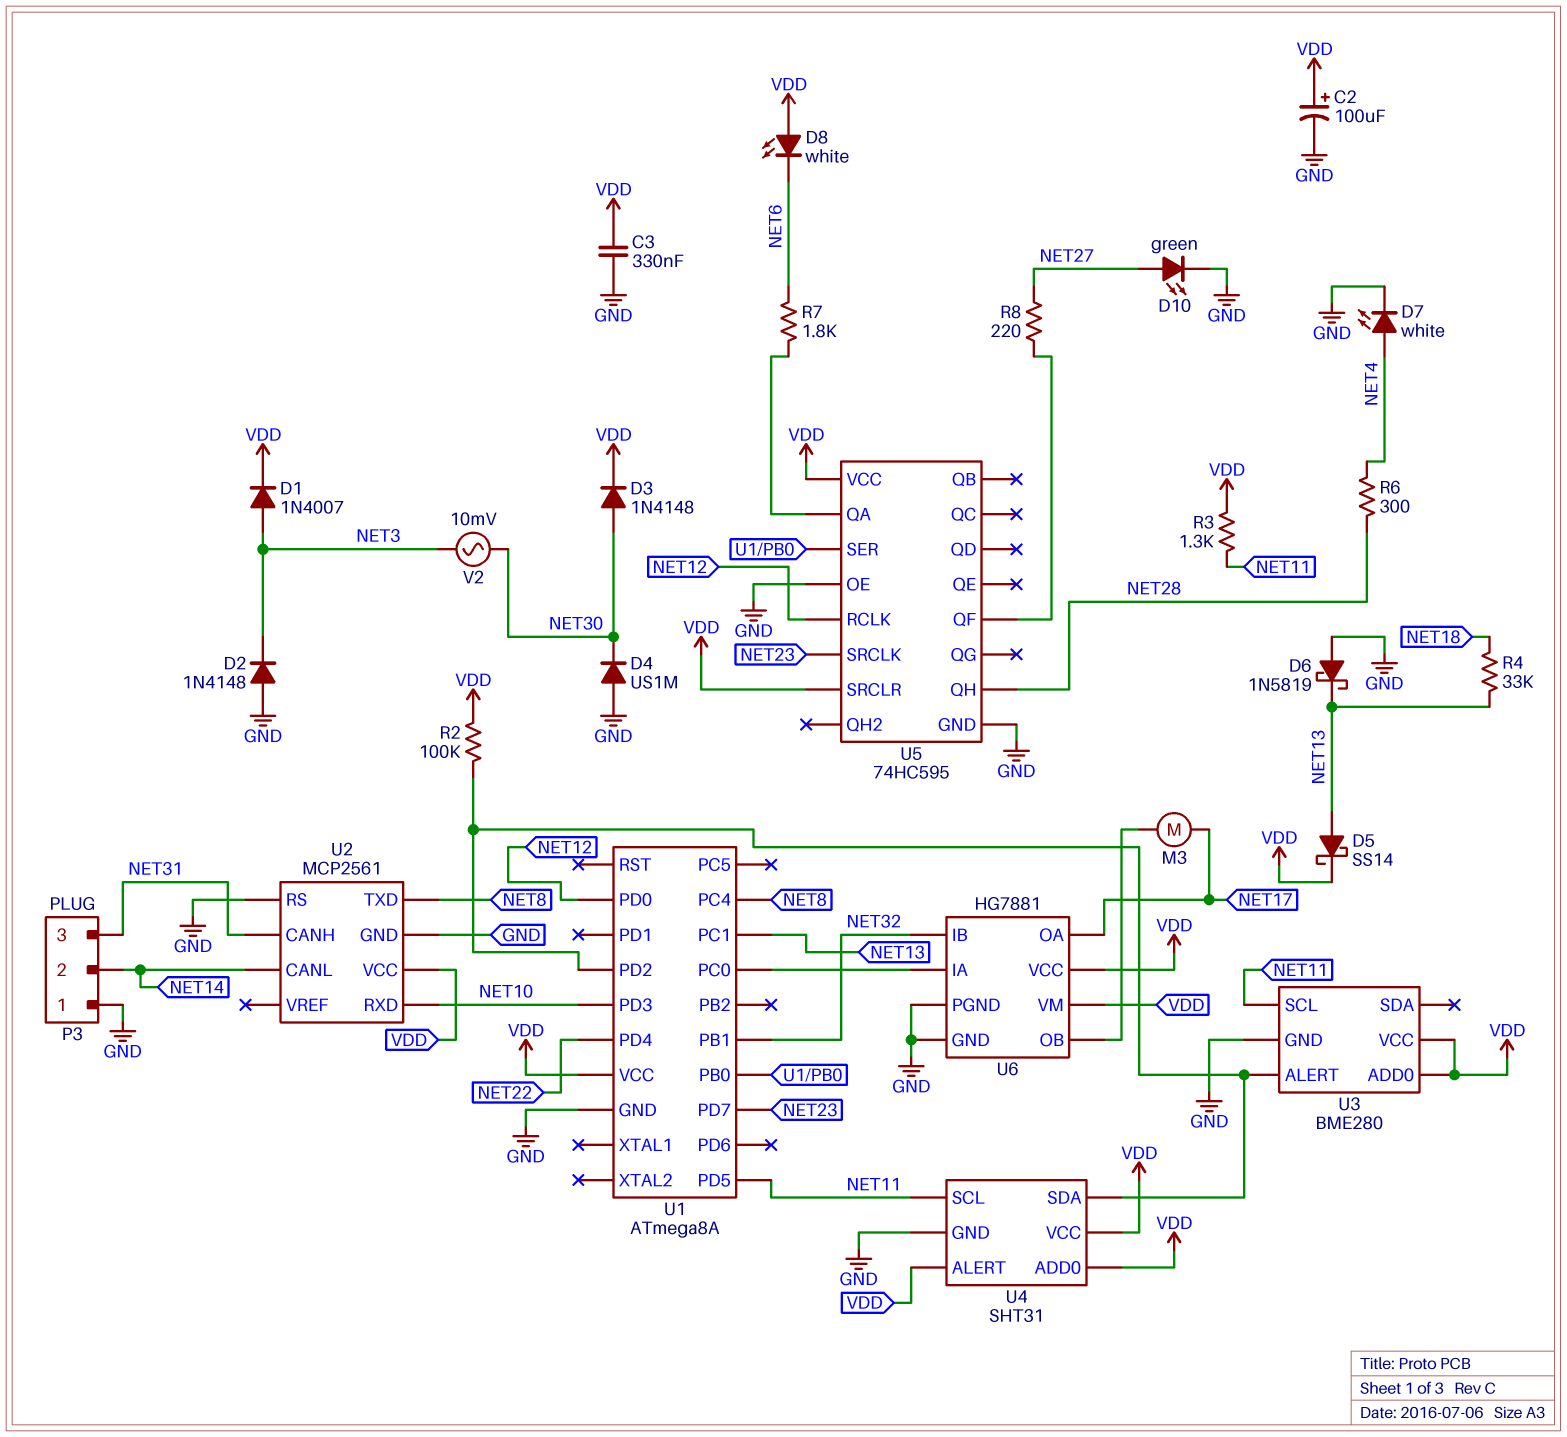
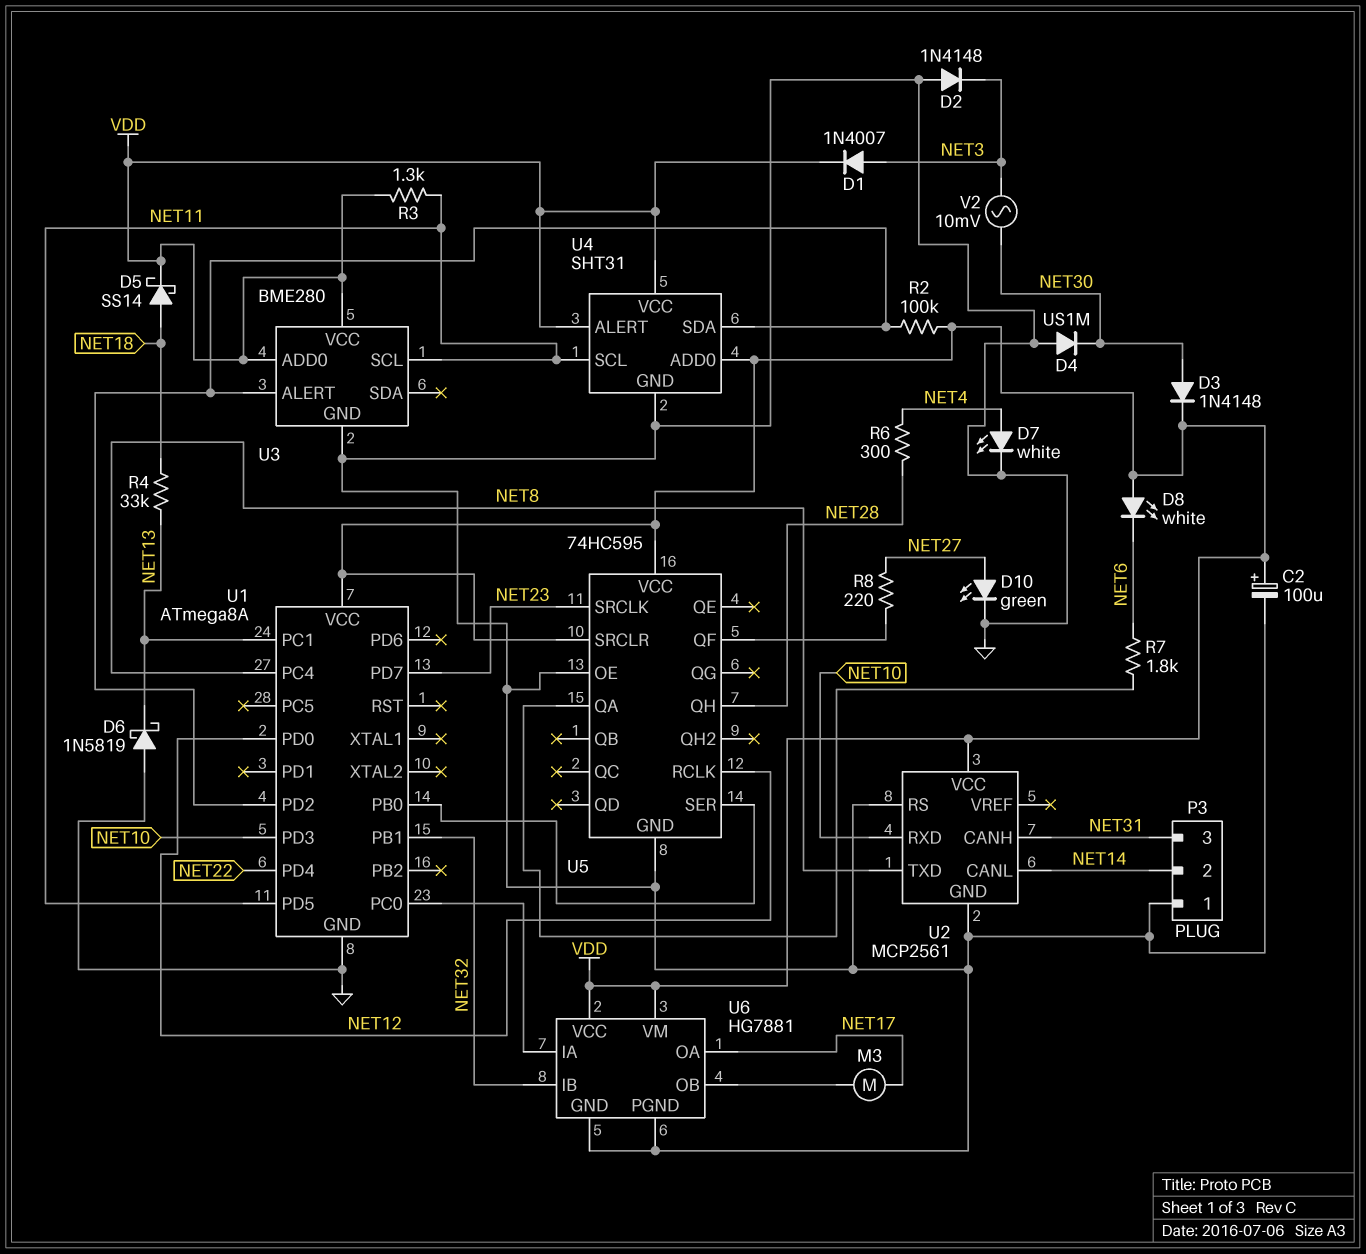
C3: 330nF (GND, VDD) -> none
D5: schottky SS14 (A NET13, K VDD) -> schottky SS14 (A NET18, K VDD)

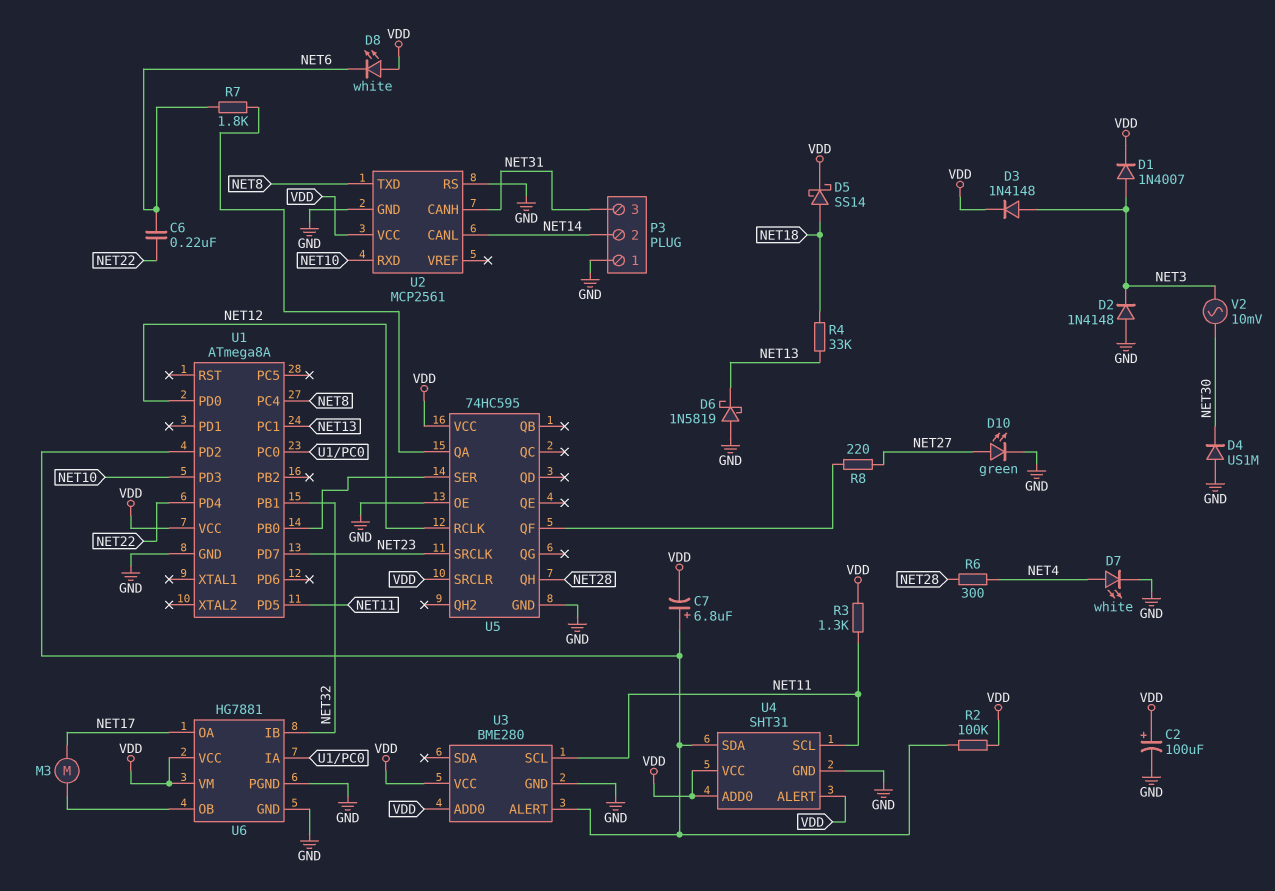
C6: none -> 220nF (NET6, NET22)
C7: none -> 6.8uF (plus U1/PD2, minus VDD)
D3: diode 1N4148 (A NET30, K VDD) -> diode 1N4148 (A NET3, K VDD)

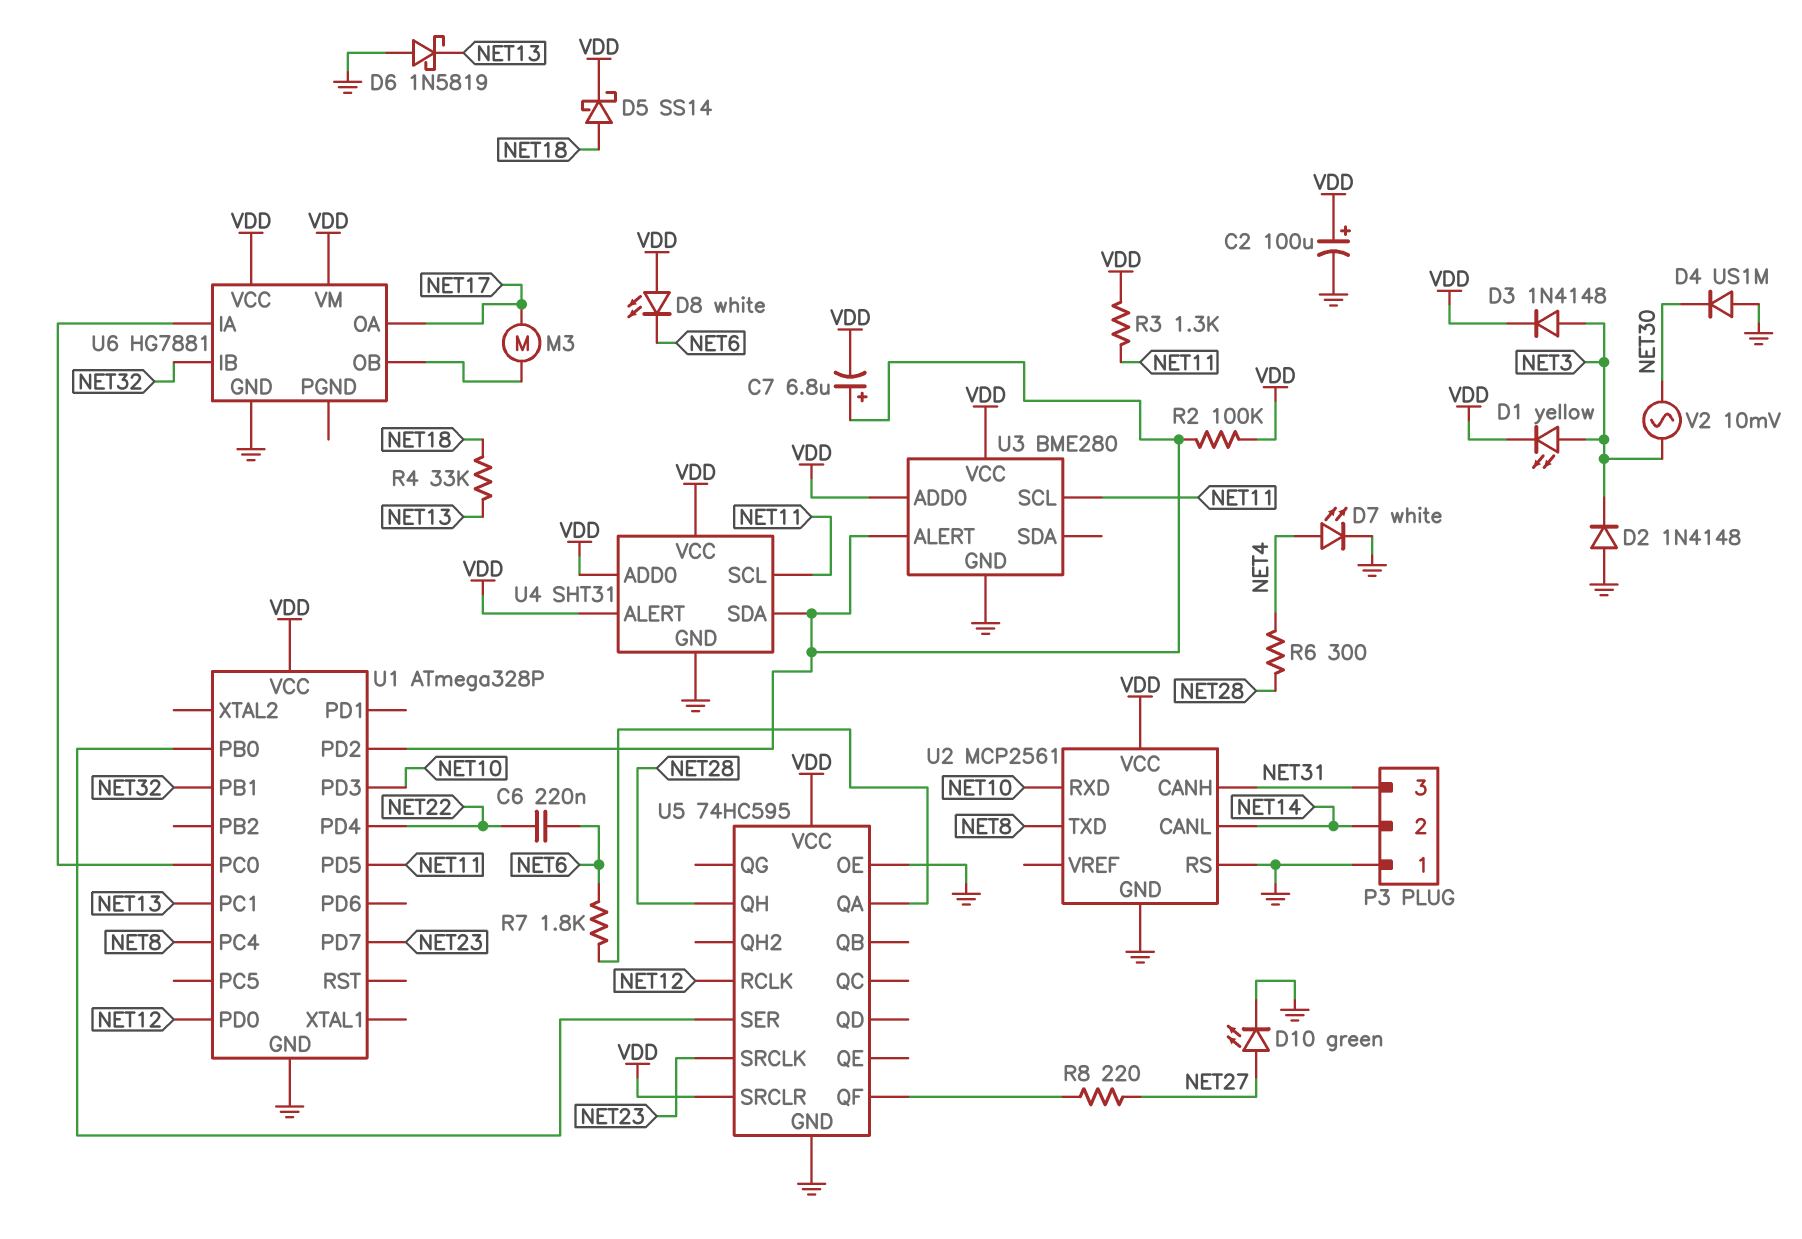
D1: diode 1N4007 (A NET3, K VDD) -> LED yellow (A NET3, K VDD)
U1: ATmega8A -> ATmega328P
U6 pin PGND: GND -> none

